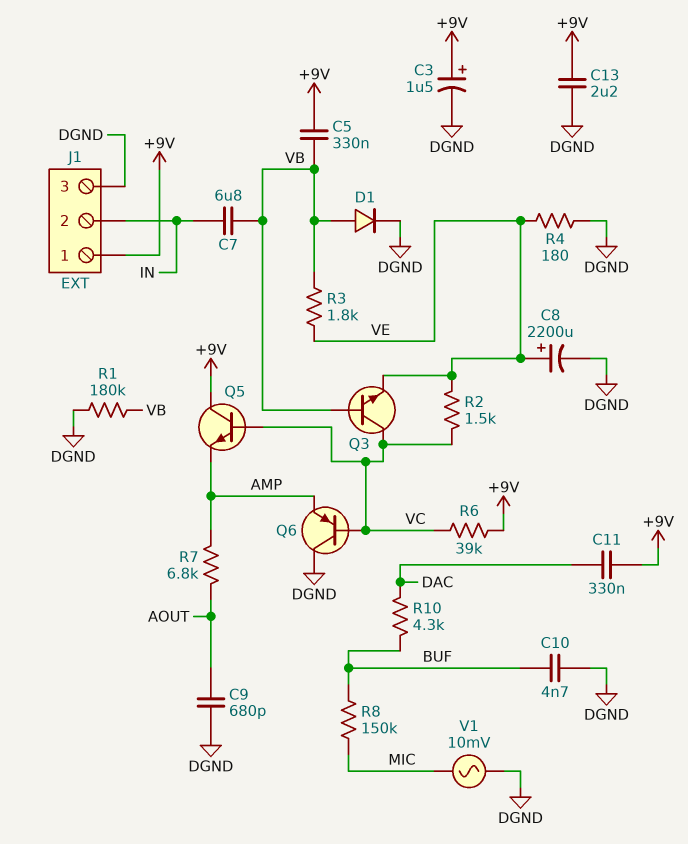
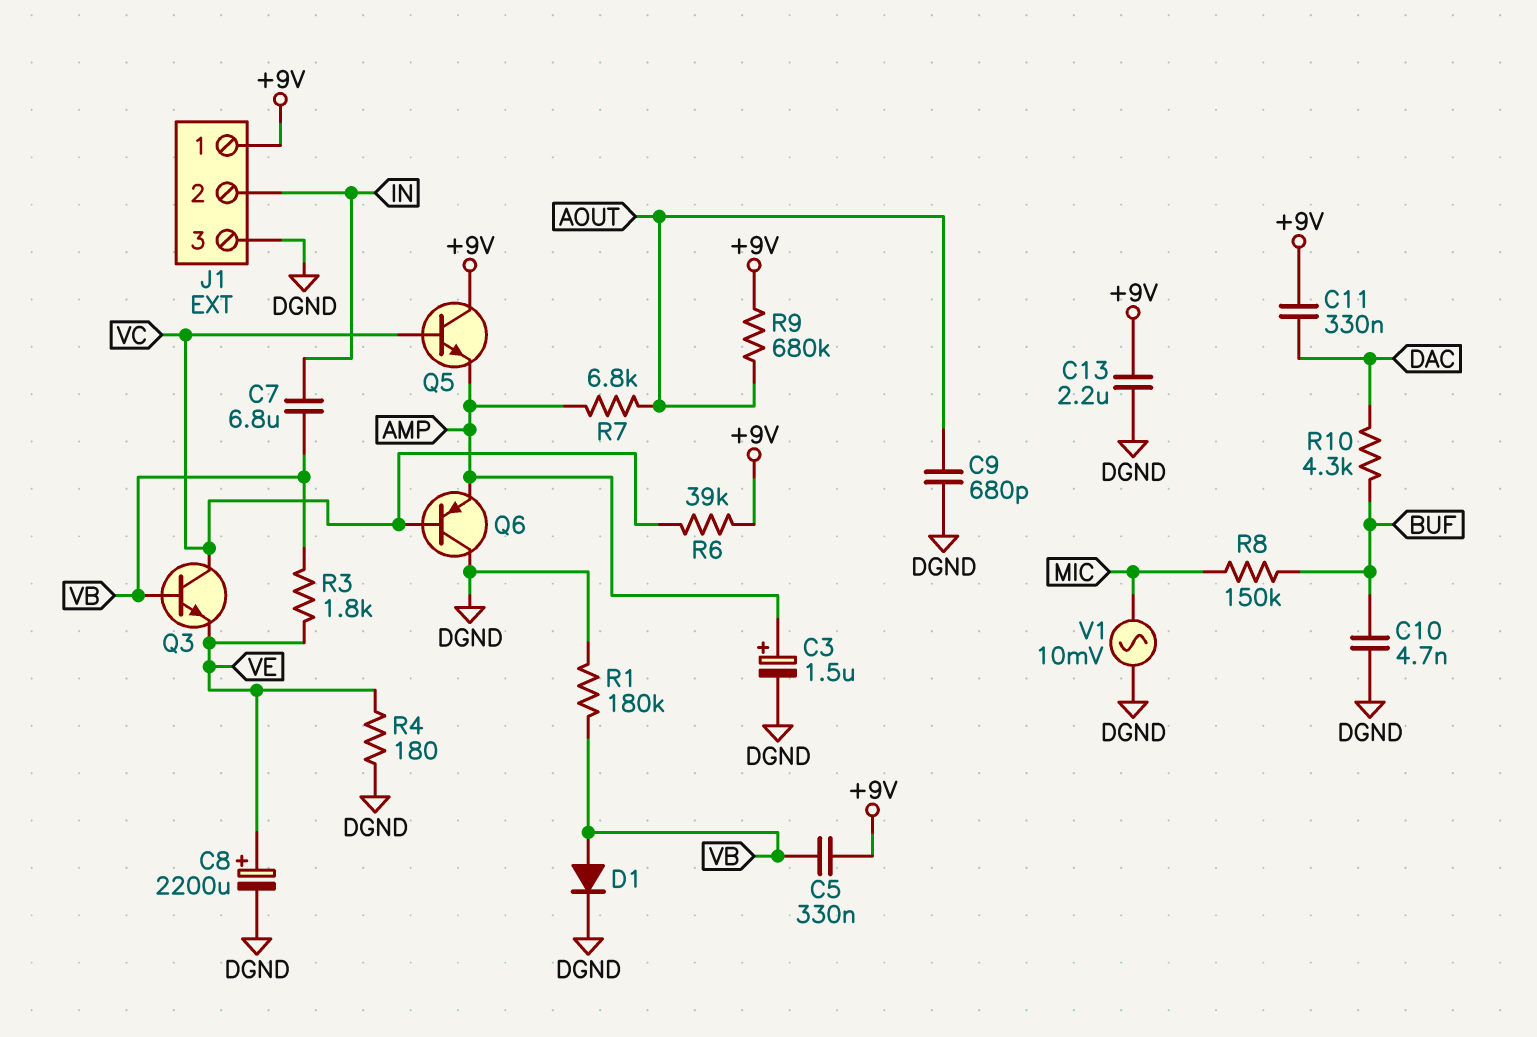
C3: 1.5uF (plus +9V, minus DGND) -> 1.5uF (plus AMP, minus DGND)
R2: 1.5k (VC, VE) -> none
R9: none -> 680k (+9V, AOUT)

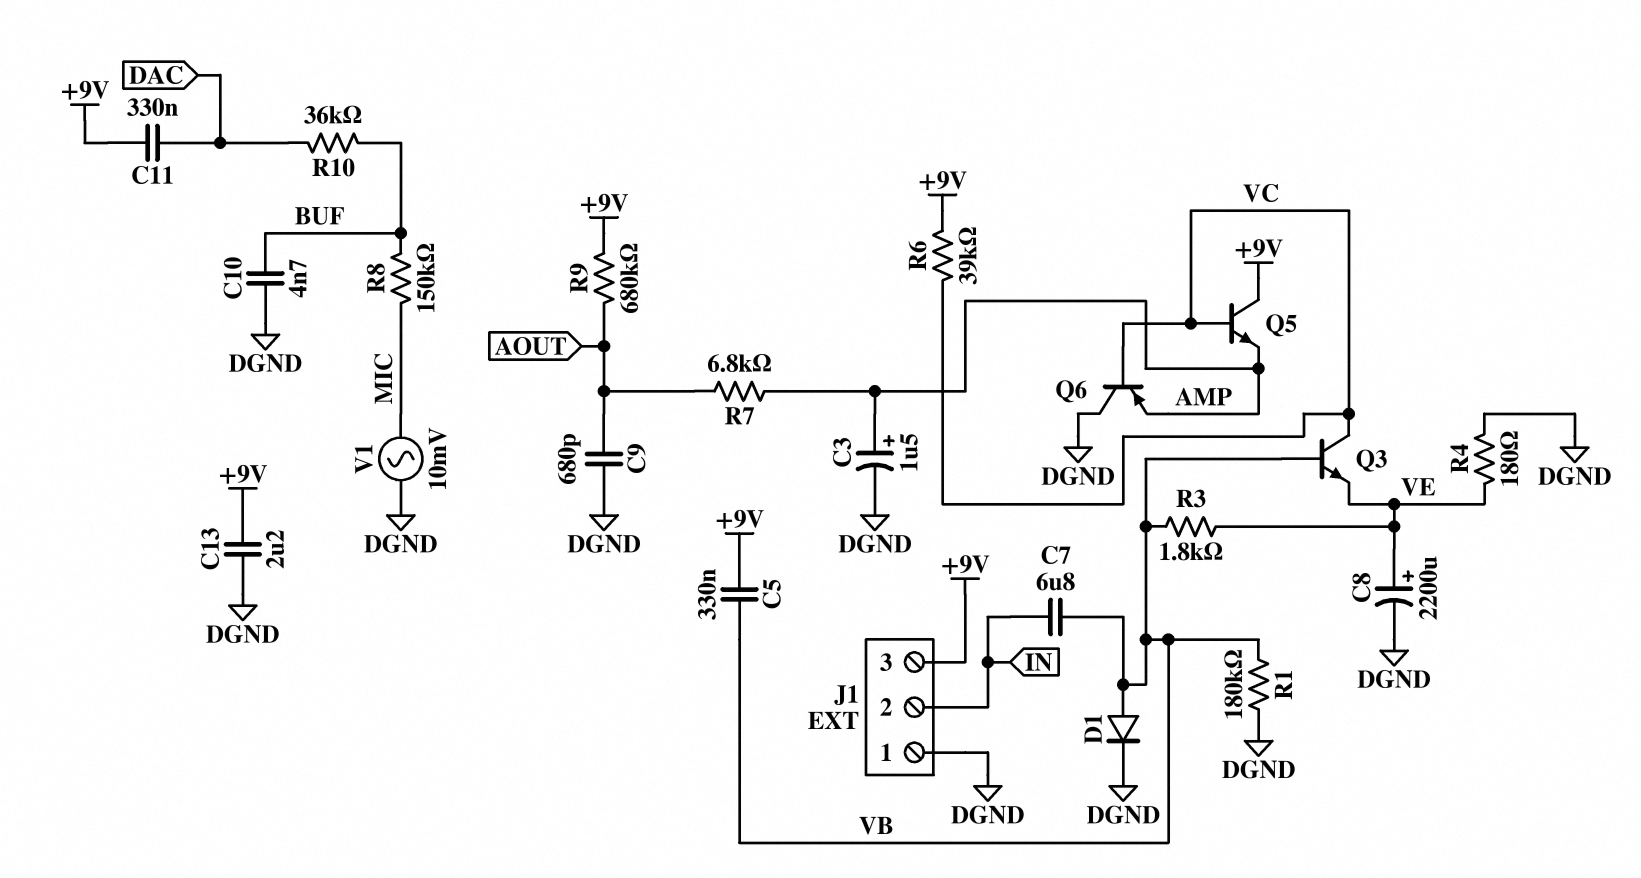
J1 pin 1: +9V -> DGND
J1 pin 3: DGND -> +9V
R10: 4.3k (BUF, DAC) -> 36k (BUF, DAC)

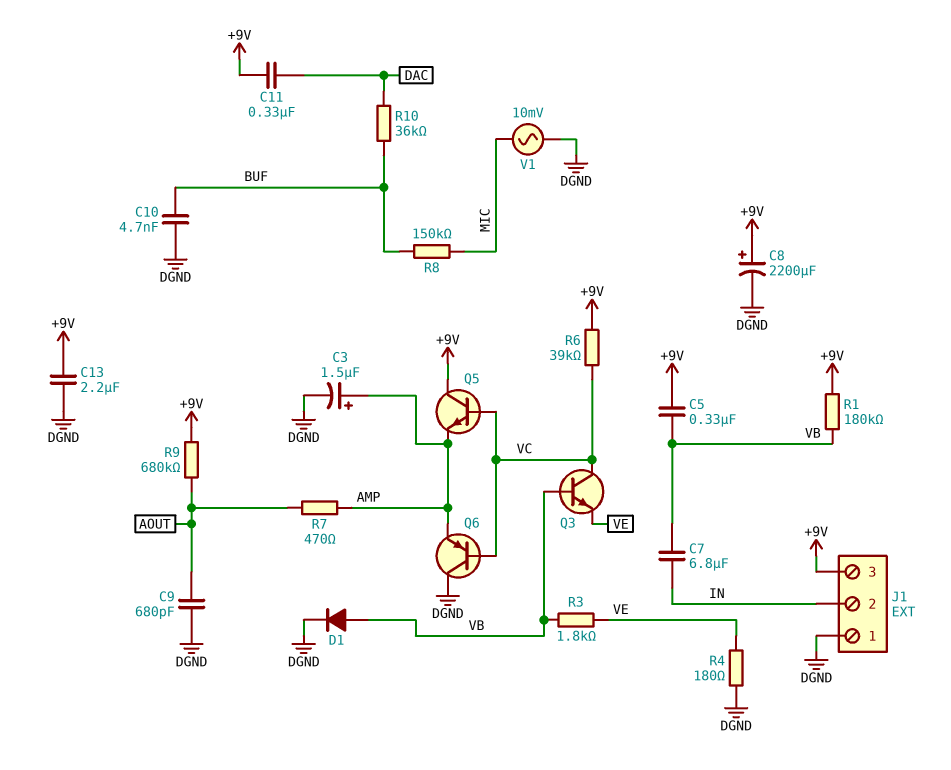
C8: 2200uF (plus VE, minus DGND) -> 2200uF (plus +9V, minus DGND)
R1: 180k (DGND, VB) -> 180k (+9V, VB)
R7: 6.8k (AMP, AOUT) -> 470 (AMP, AOUT)

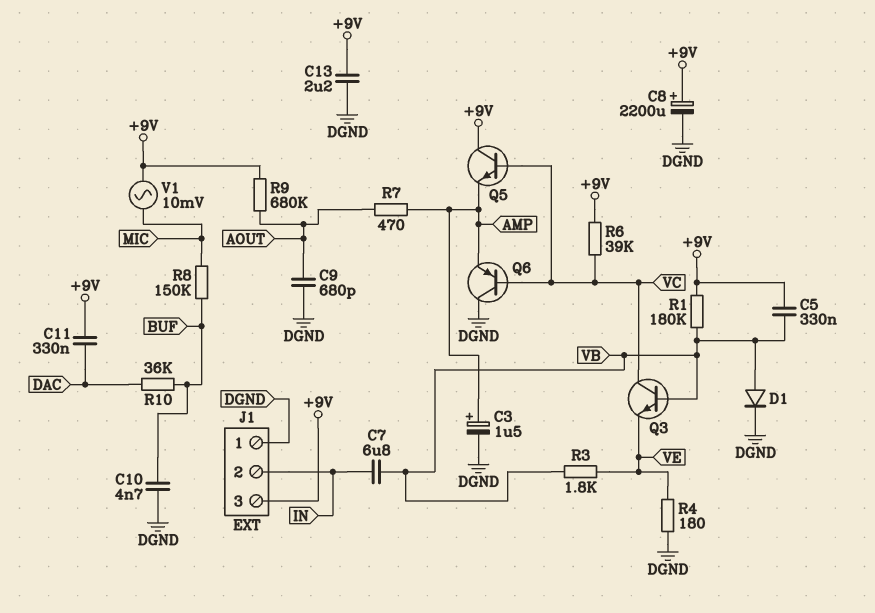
V1: AC 10mV (DGND, MIC) -> AC 10mV (+9V, MIC)

